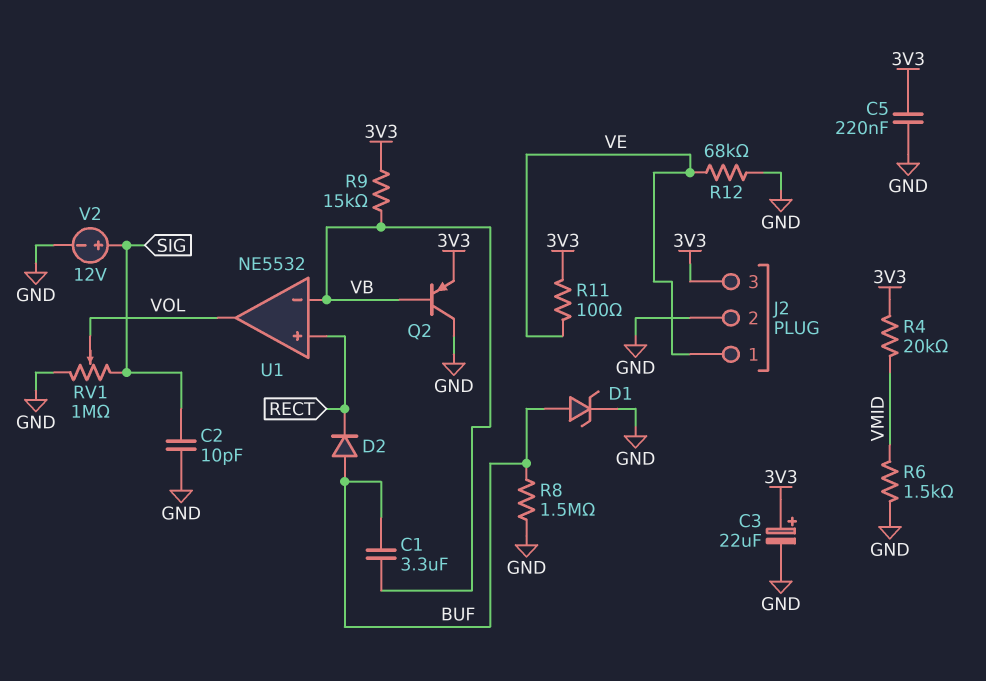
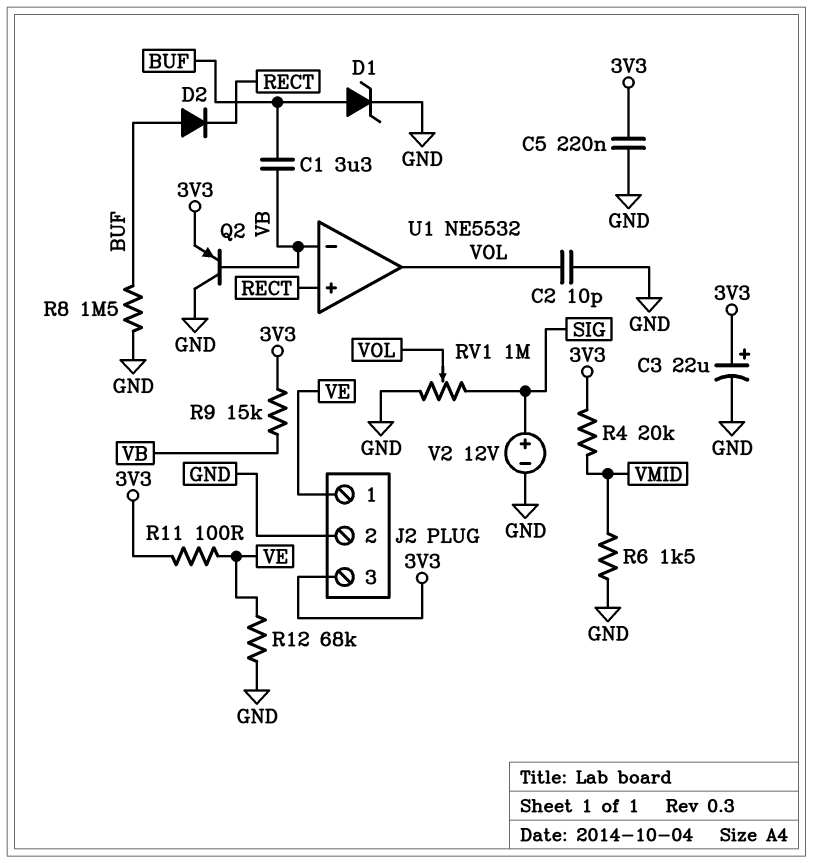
C2: 10pF (GND, SIG) -> 10pF (GND, VOL)

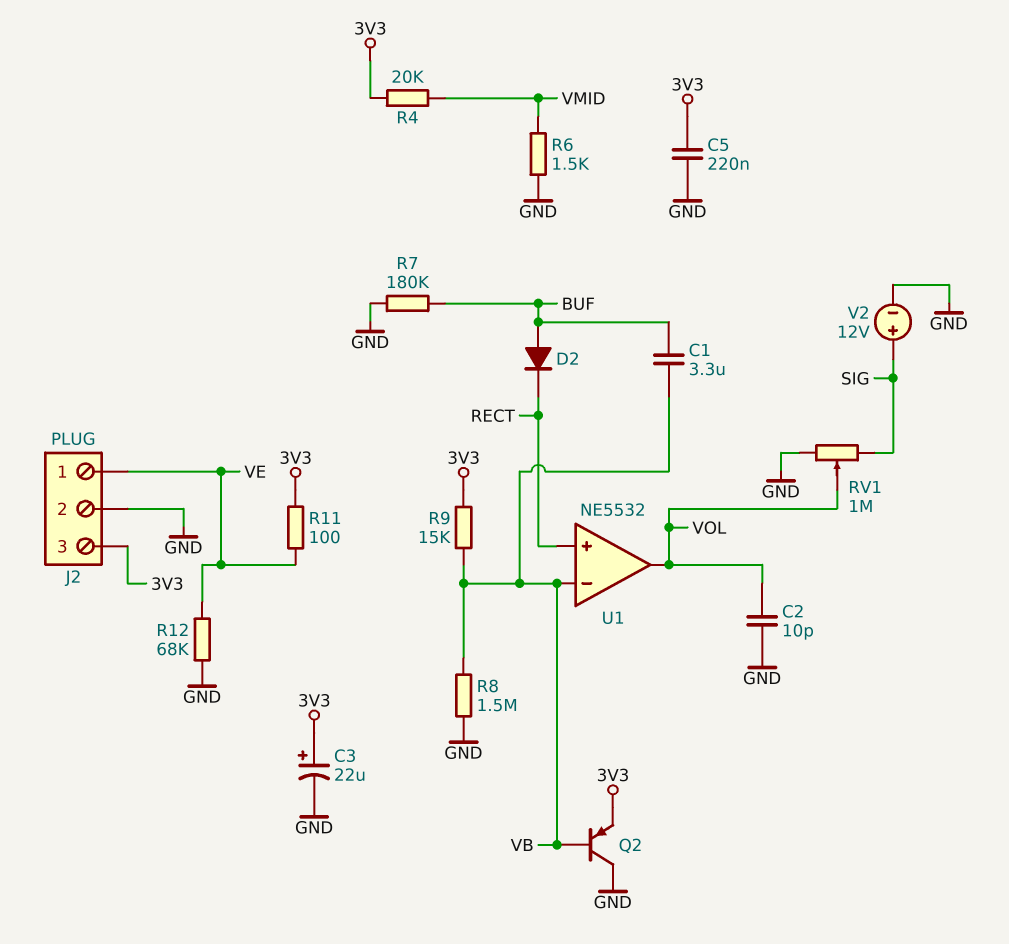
D1: zener (A BUF, K GND) -> none
R7: none -> 180k (BUF, GND)
R8: 1.5M (BUF, GND) -> 1.5M (GND, VB)

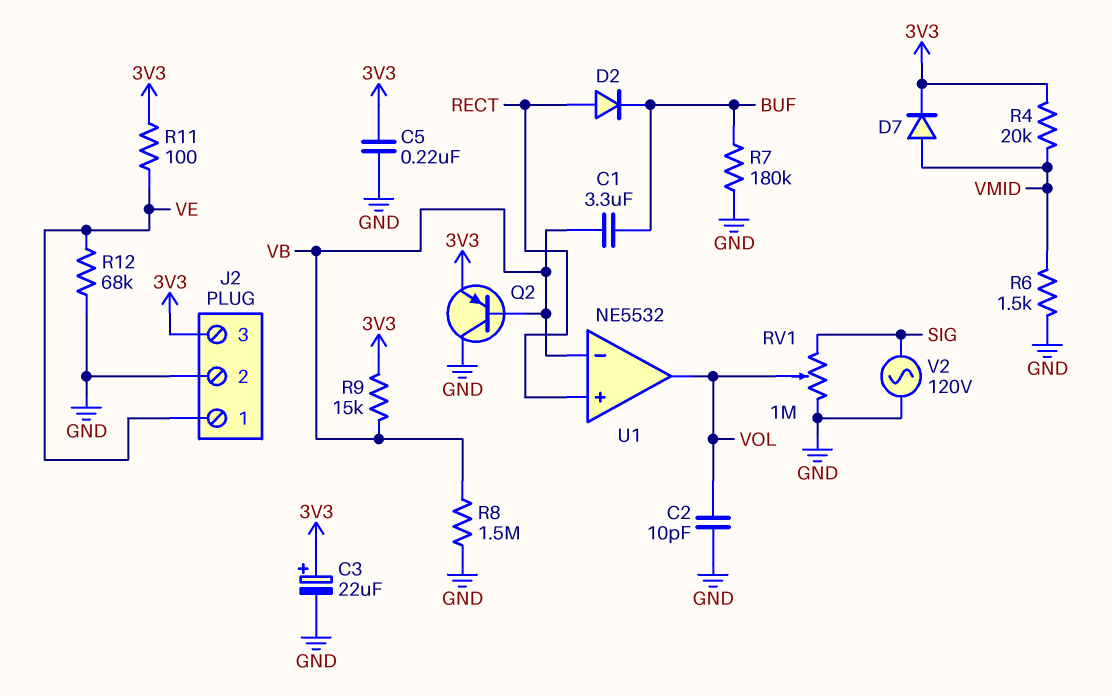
D2: diode (A BUF, K RECT) -> diode (A RECT, K BUF)
D7: none -> diode (A VMID, K 3V3)
V2: 12V (plus SIG, minus GND) -> AC 120V (GND, SIG)

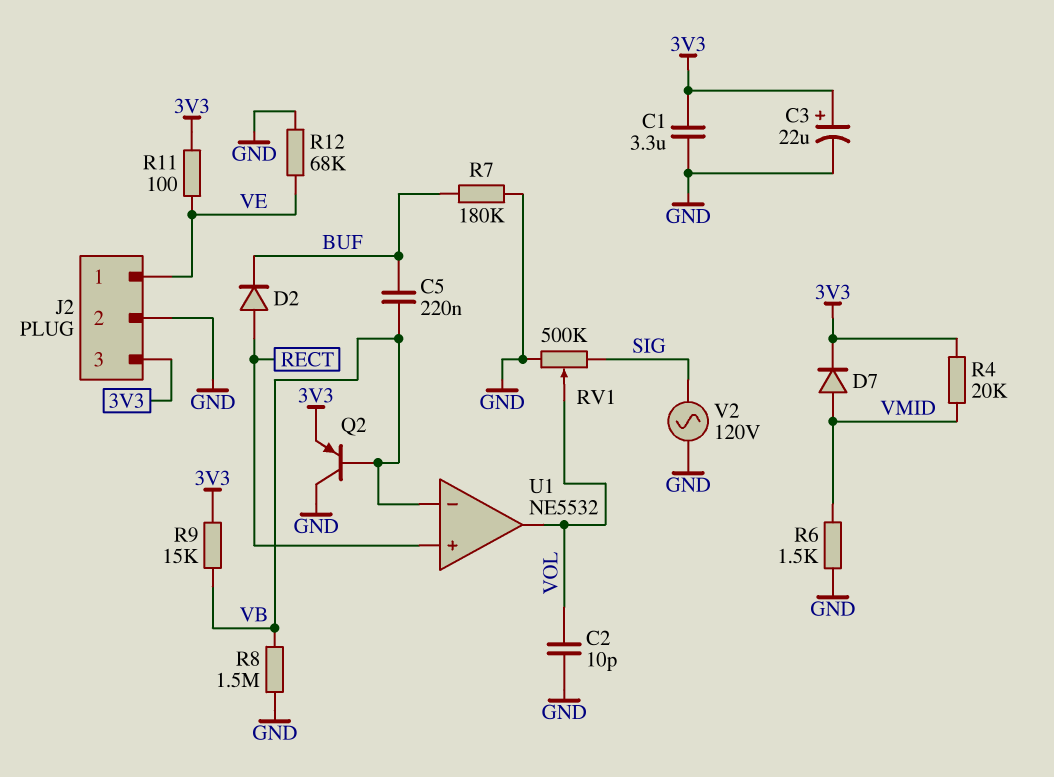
C1: 3.3uF (BUF, VB) -> 3.3uF (3V3, GND)
C5: 220nF (3V3, GND) -> 220nF (BUF, VB)
RV1: 1M (GND, SIG, wiper VOL) -> 500k (GND, SIG, wiper VOL)

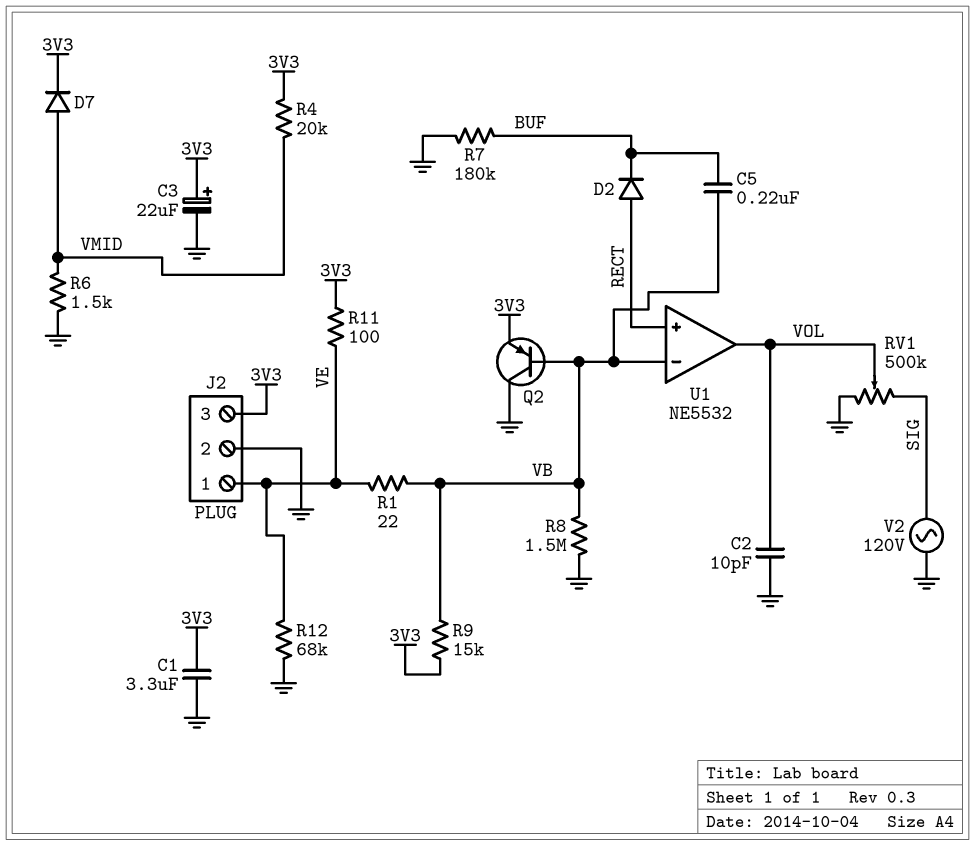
R1: none -> 22 (VB, VE)

